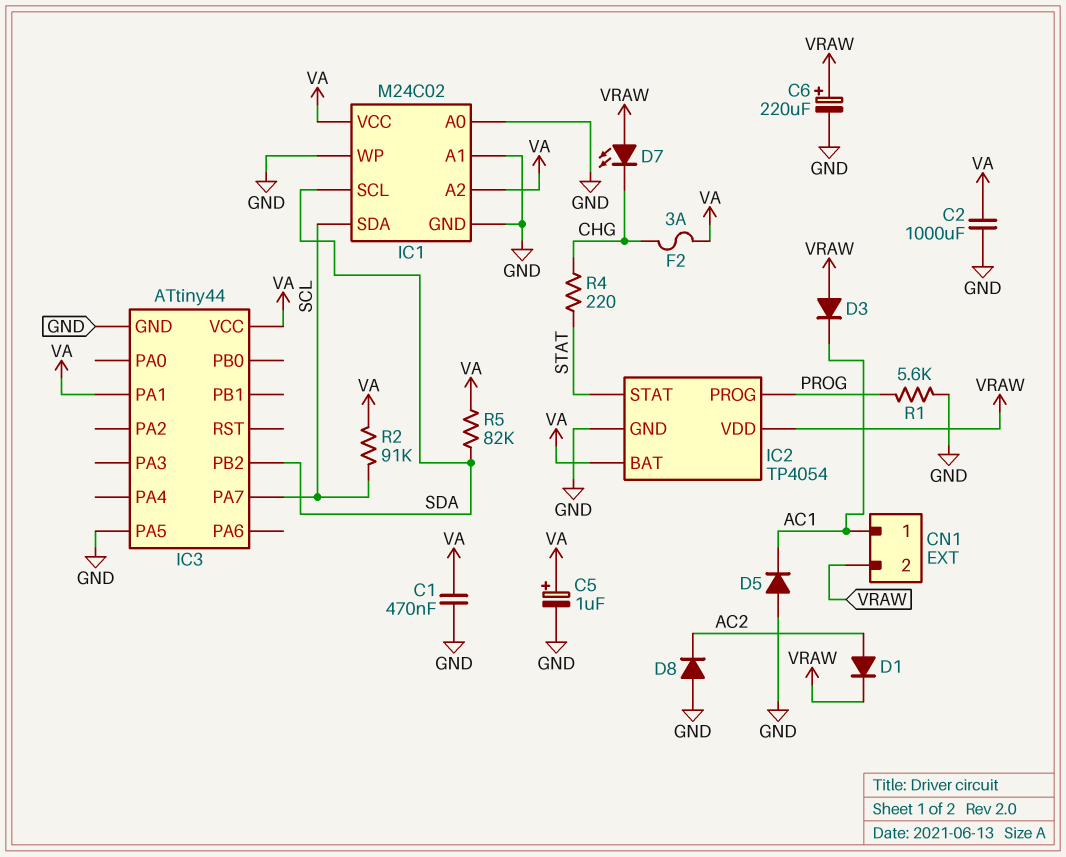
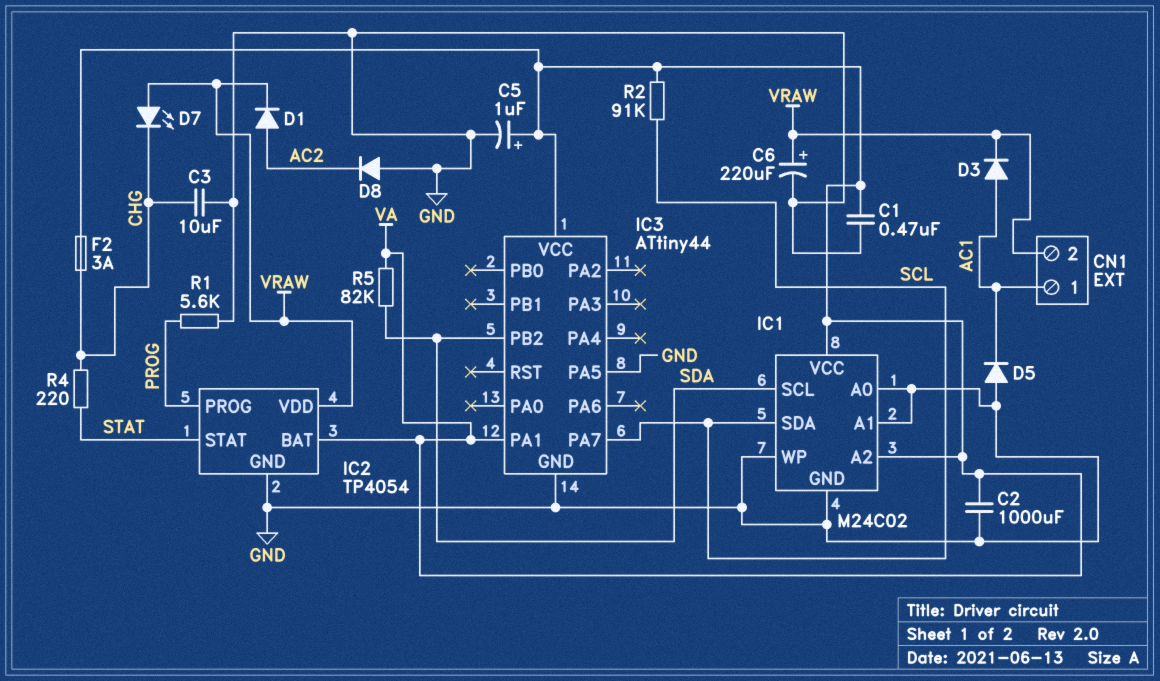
C3: none -> 10uF (CHG, GND)
D3: diode (A VRAW, K AC1) -> diode (A AC1, K VRAW)

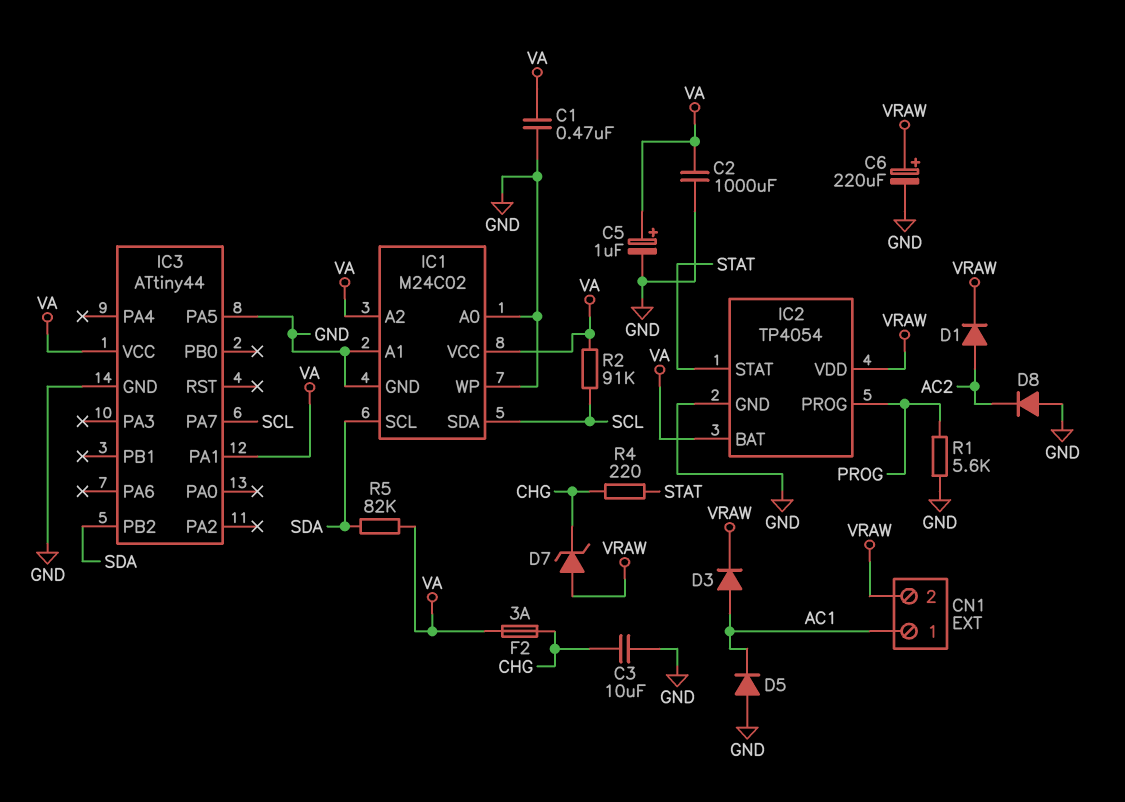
D7: LED (A VRAW, K CHG) -> zener (A VRAW, K CHG)

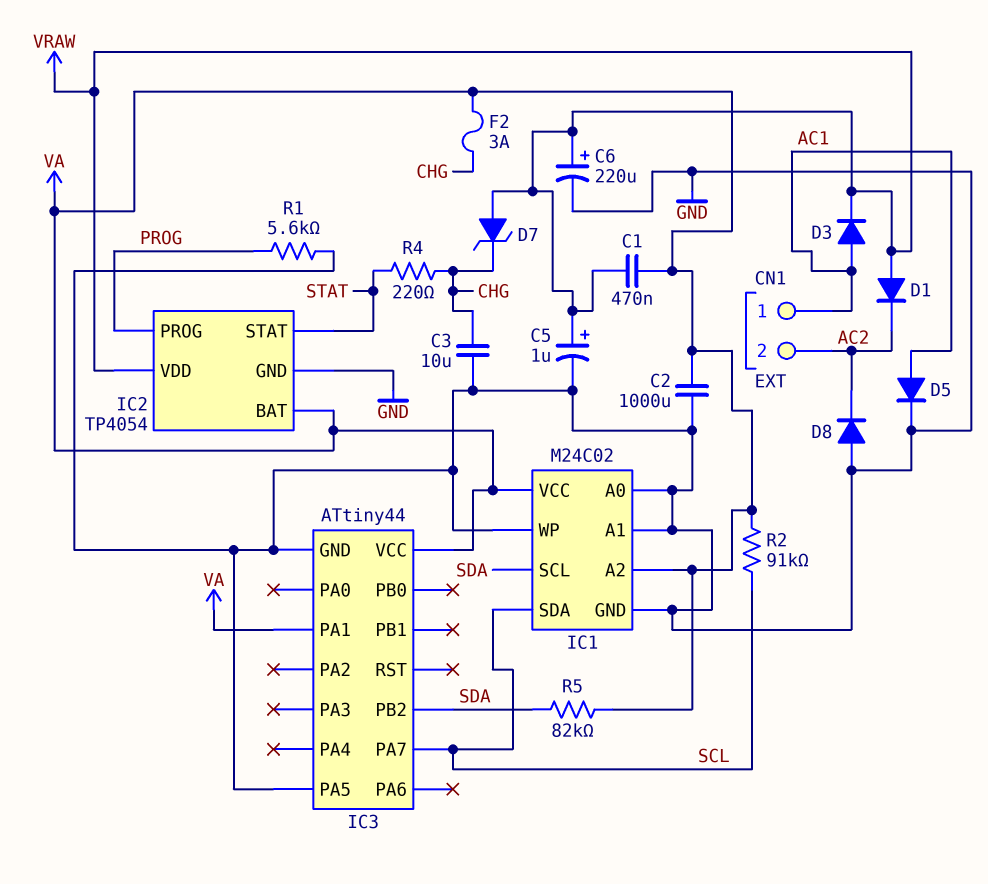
C1: 470nF (GND, VA) -> 470nF (VA, VRAW)
C5: 1uF (plus VA, minus GND) -> 1uF (plus VRAW, minus GND)
CN1 pin 2: VRAW -> AC2
D1: diode (A AC2, K VRAW) -> diode (A VRAW, K AC2)
D5: diode (A GND, K AC1) -> diode (A AC1, K GND)

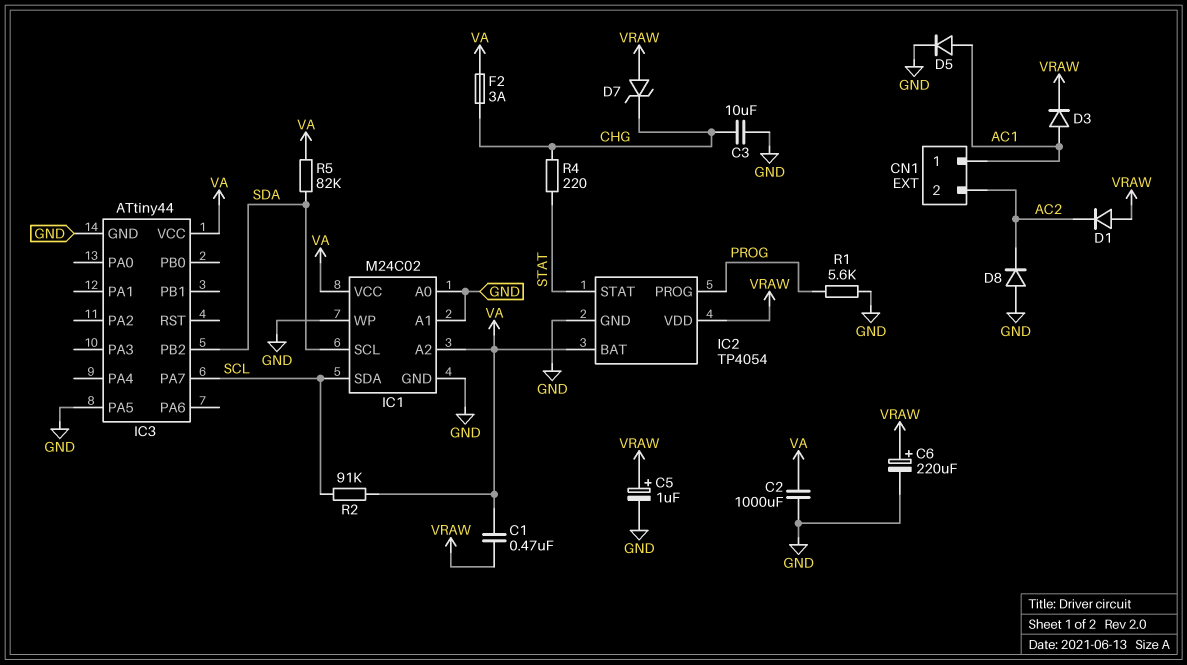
IC3 pin PA1: VA -> none

